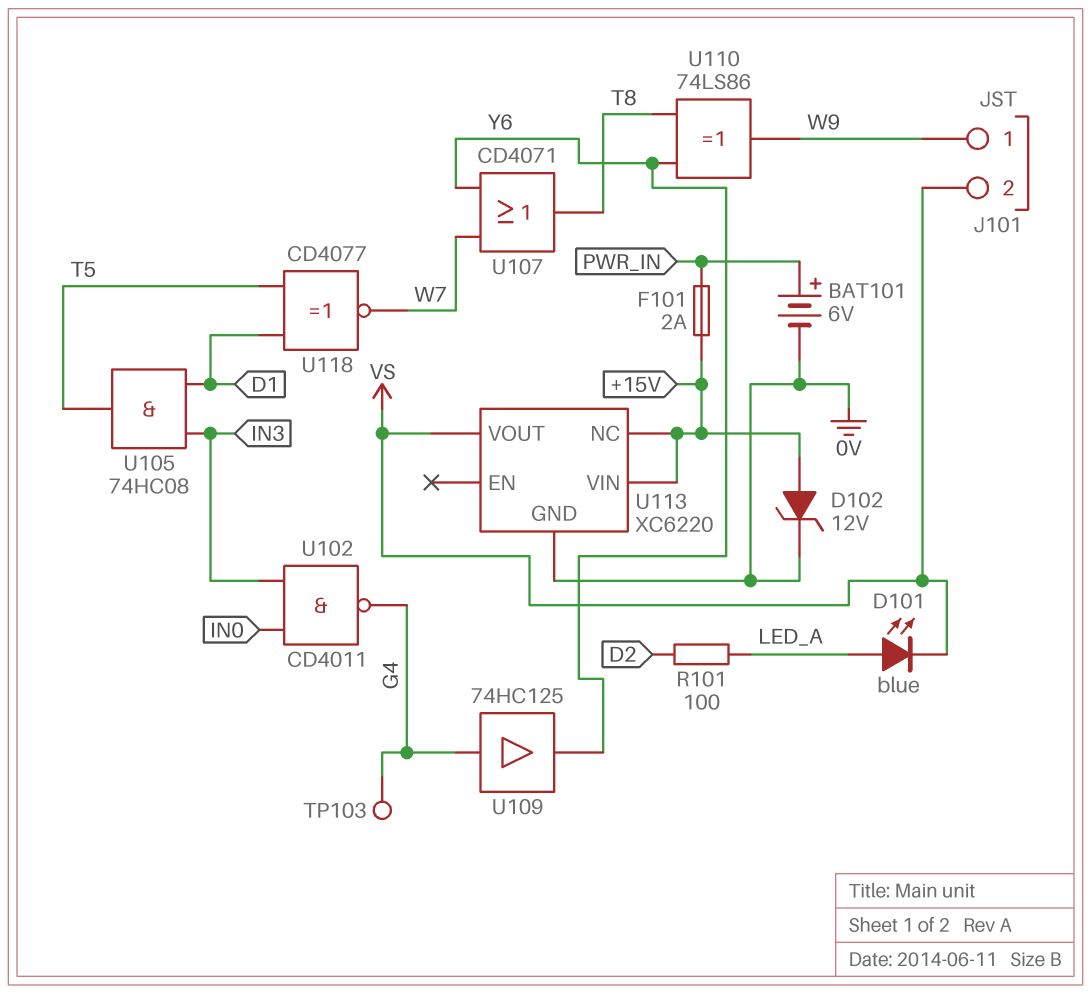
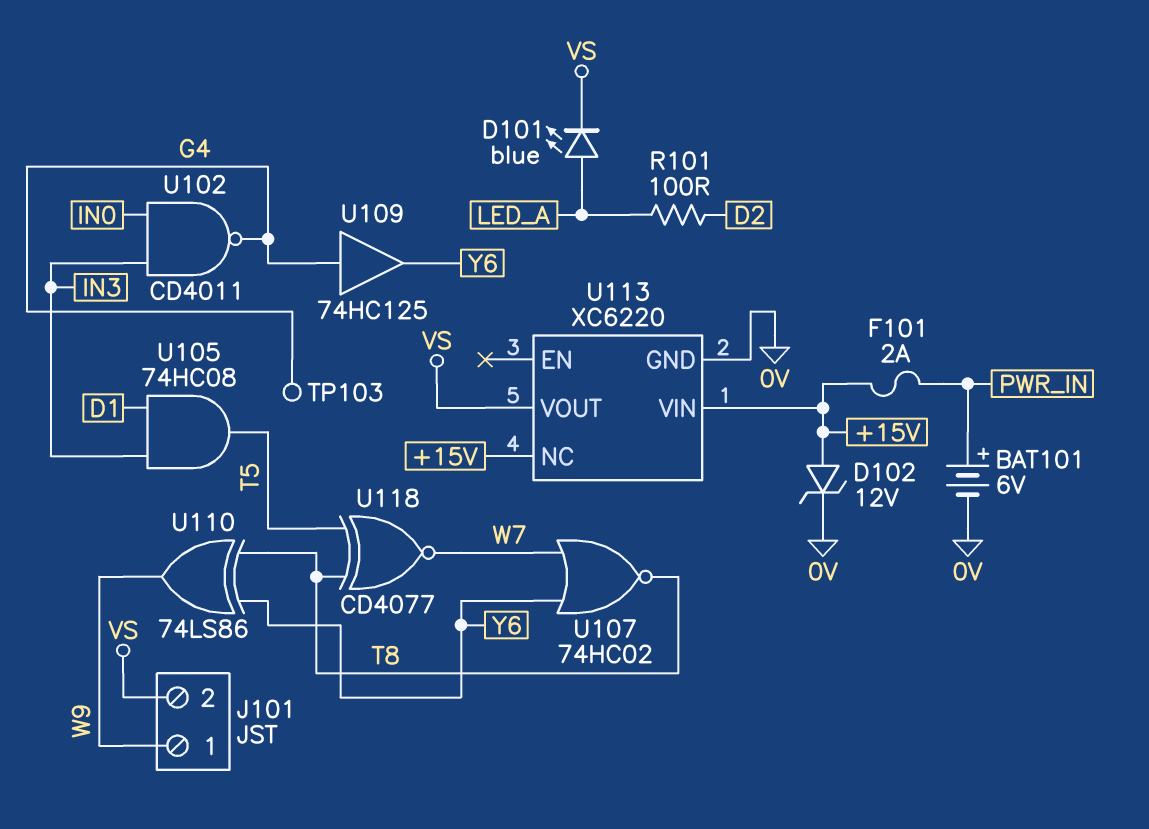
U107: OR CD4071 (in W7, in Y6, out T8) -> NOR 74HC02 (in W7, in Y6, out T8)
U118: XNOR CD4077 (in D1, in T5, out W7) -> XNOR CD4077 (in T5, in T8, out W7)

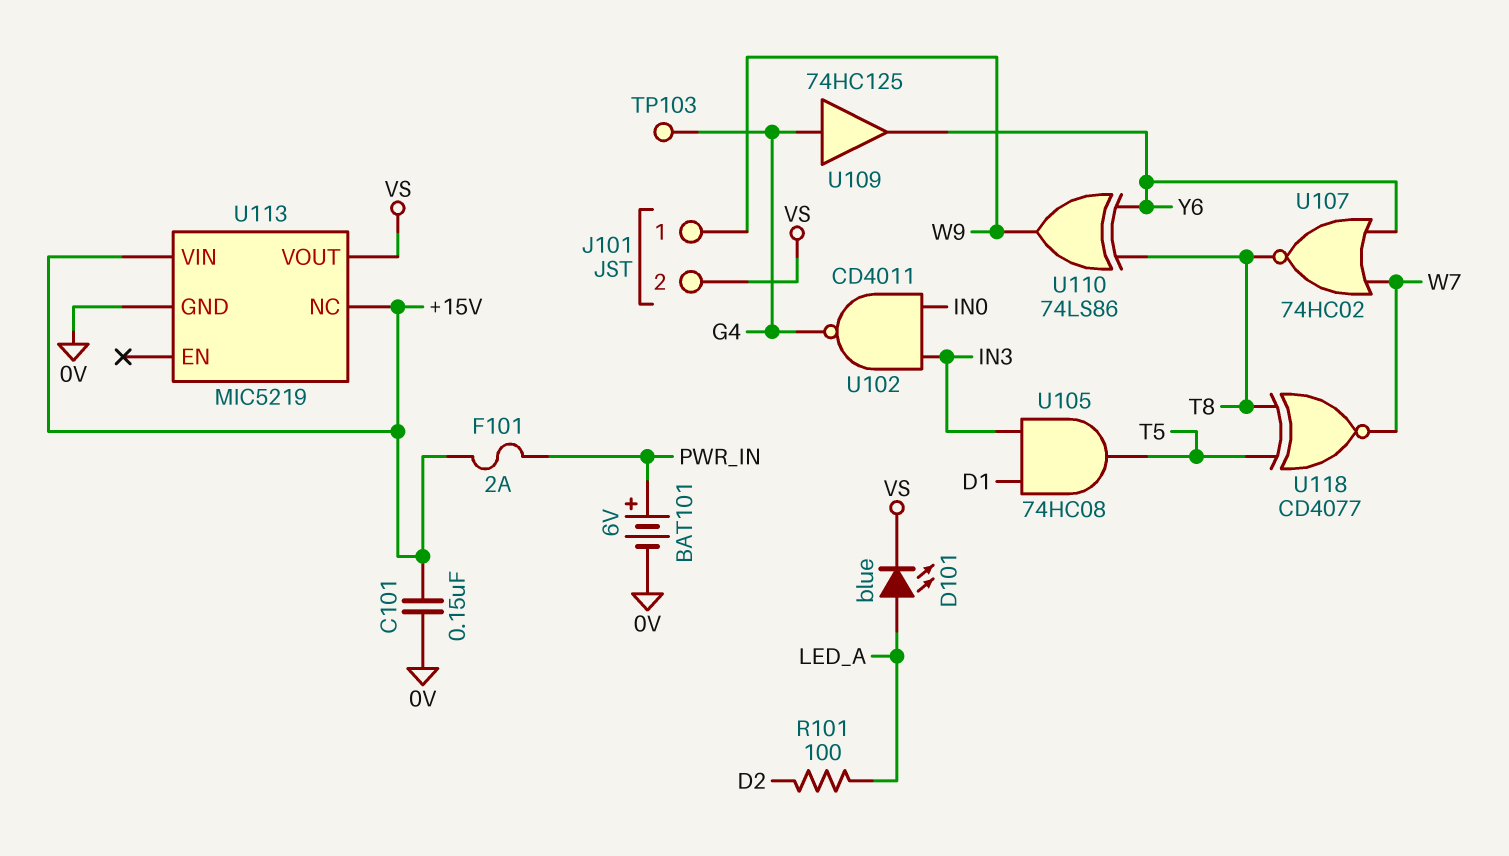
C101: none -> 150nF (+15V, 0V)
D102: zener 12V (A +15V, K 0V) -> none
U113: XC6220 -> MIC5219

